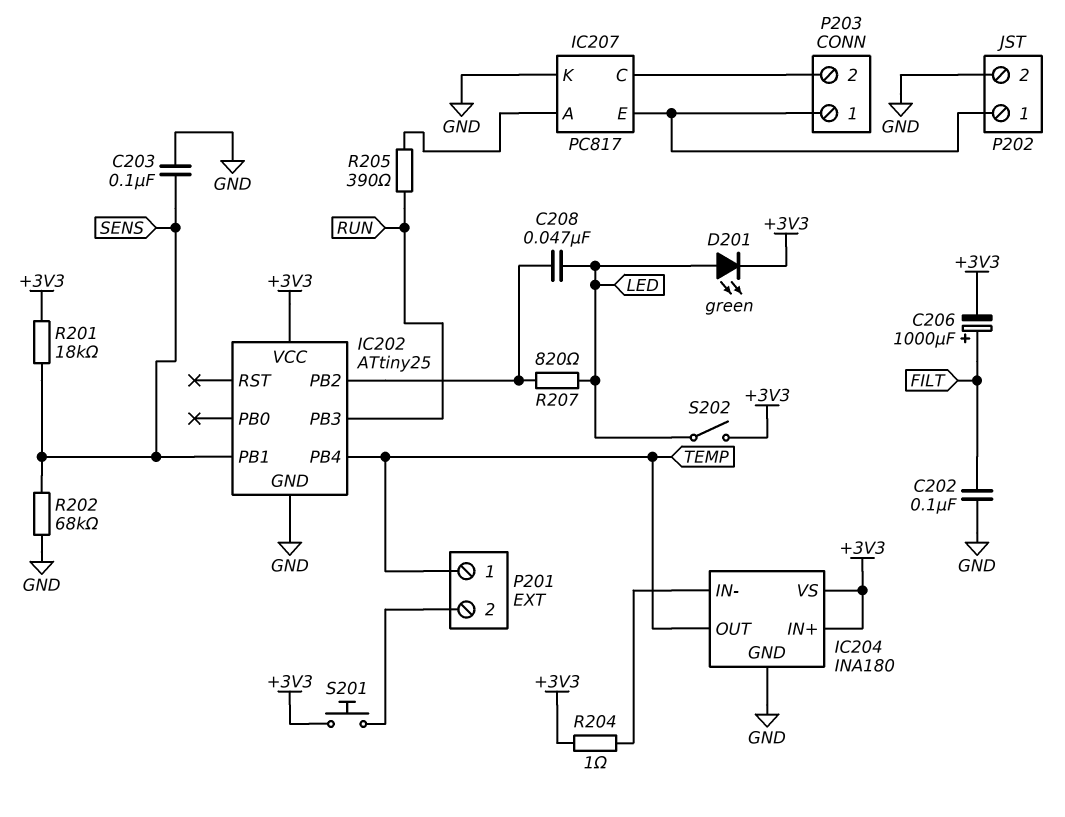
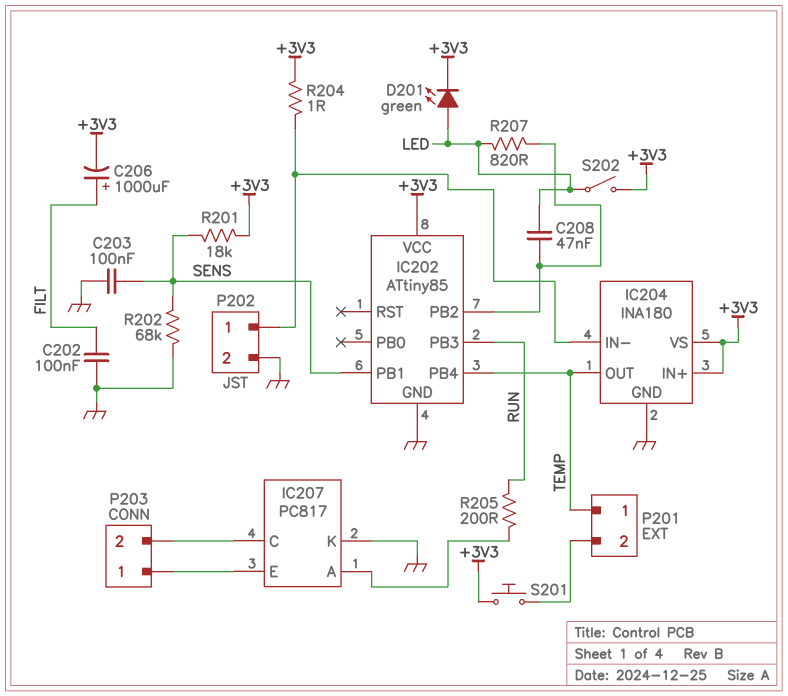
IC202: ATtiny25 -> ATtiny85
P202 pin 1: IC207/E -> IC204/IN-
R205: 390 (IC207/A, RUN) -> 200 (IC207/A, RUN)

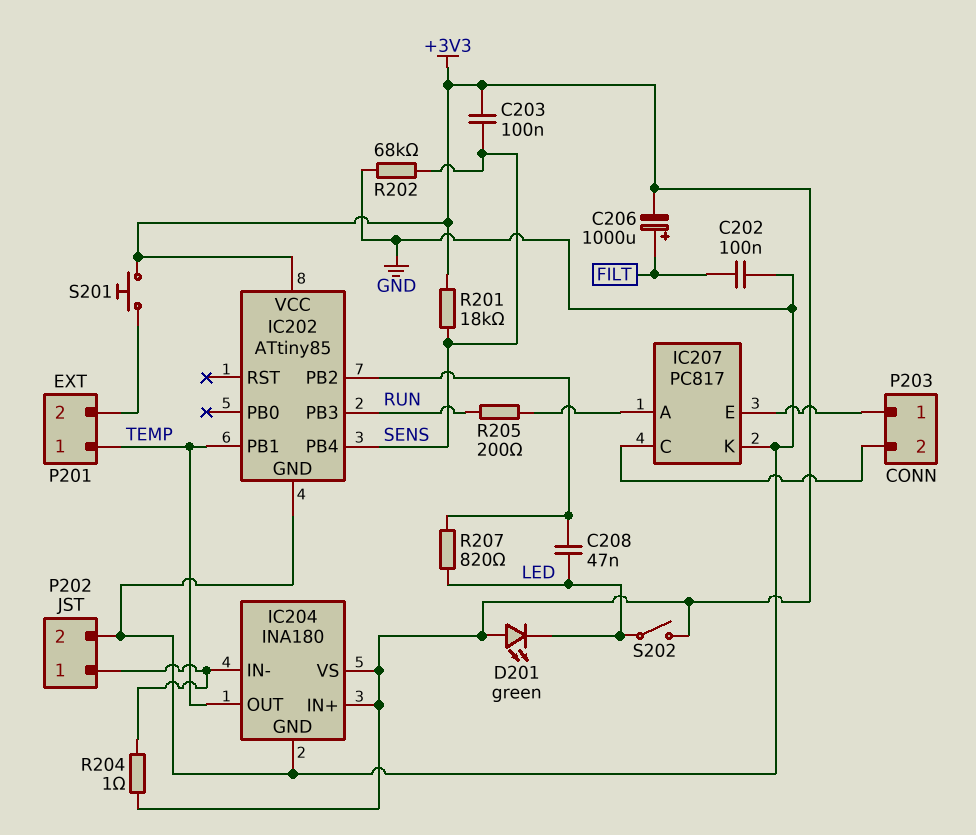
C203: 100nF (GND, SENS) -> 100nF (+3V3, SENS)
D201: LED green (A LED, K +3V3) -> LED green (A +3V3, K LED)
IC202 pin PB1: SENS -> TEMP
IC202 pin PB4: TEMP -> SENS

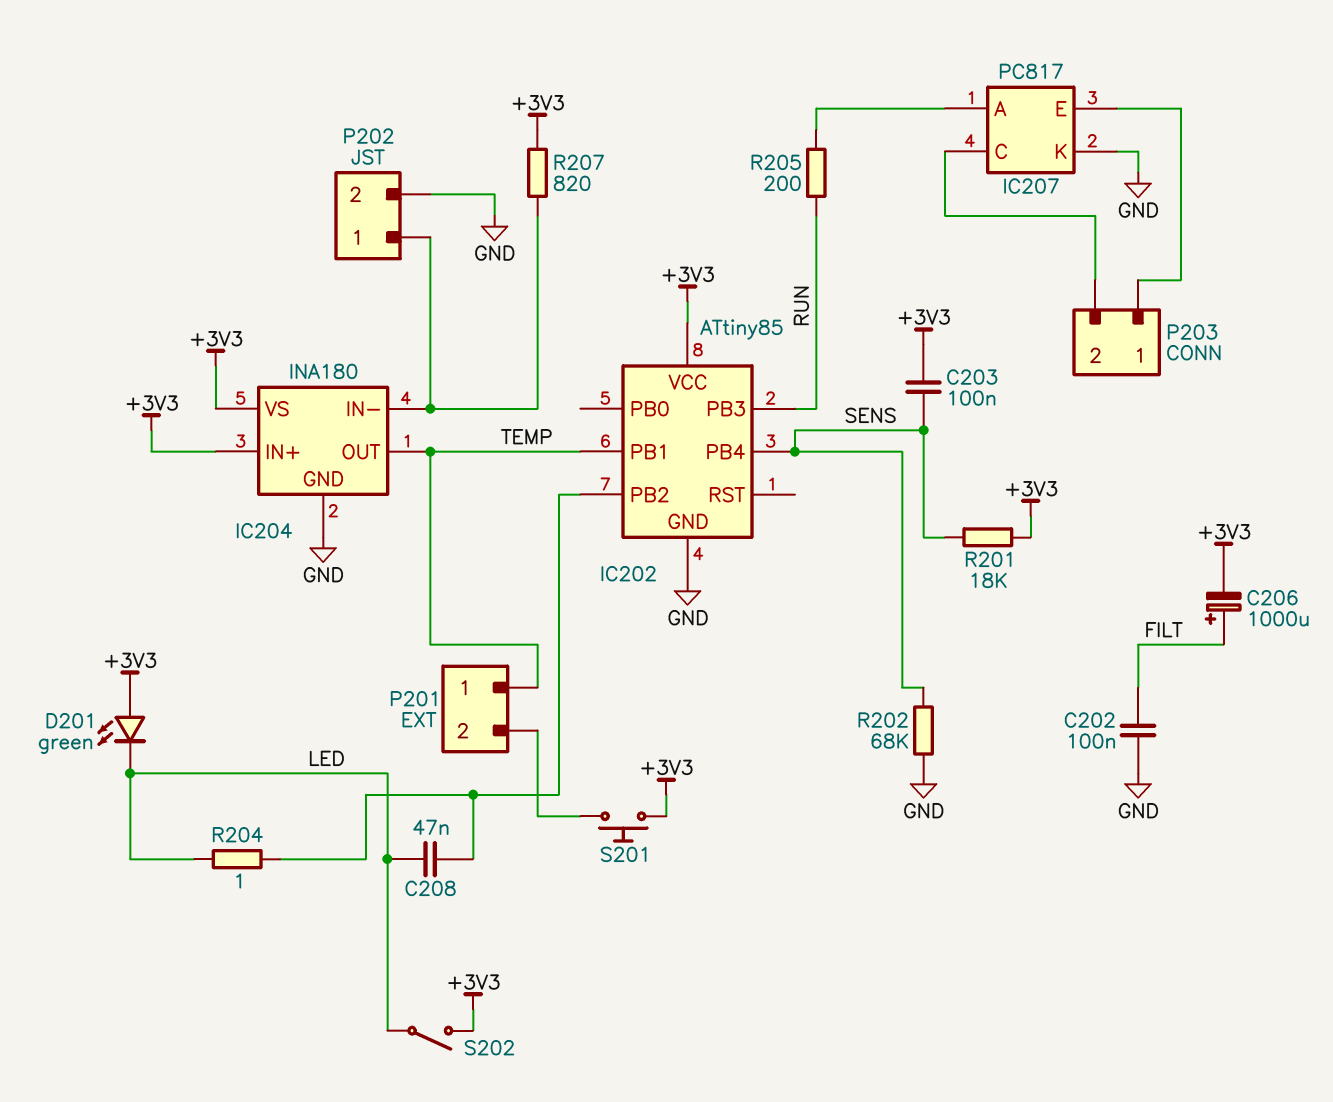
R204: 1 (+3V3, IC204/IN-) -> 1 (IC202/PB2, LED)
R207: 820 (IC202/PB2, LED) -> 820 (+3V3, IC204/IN-)

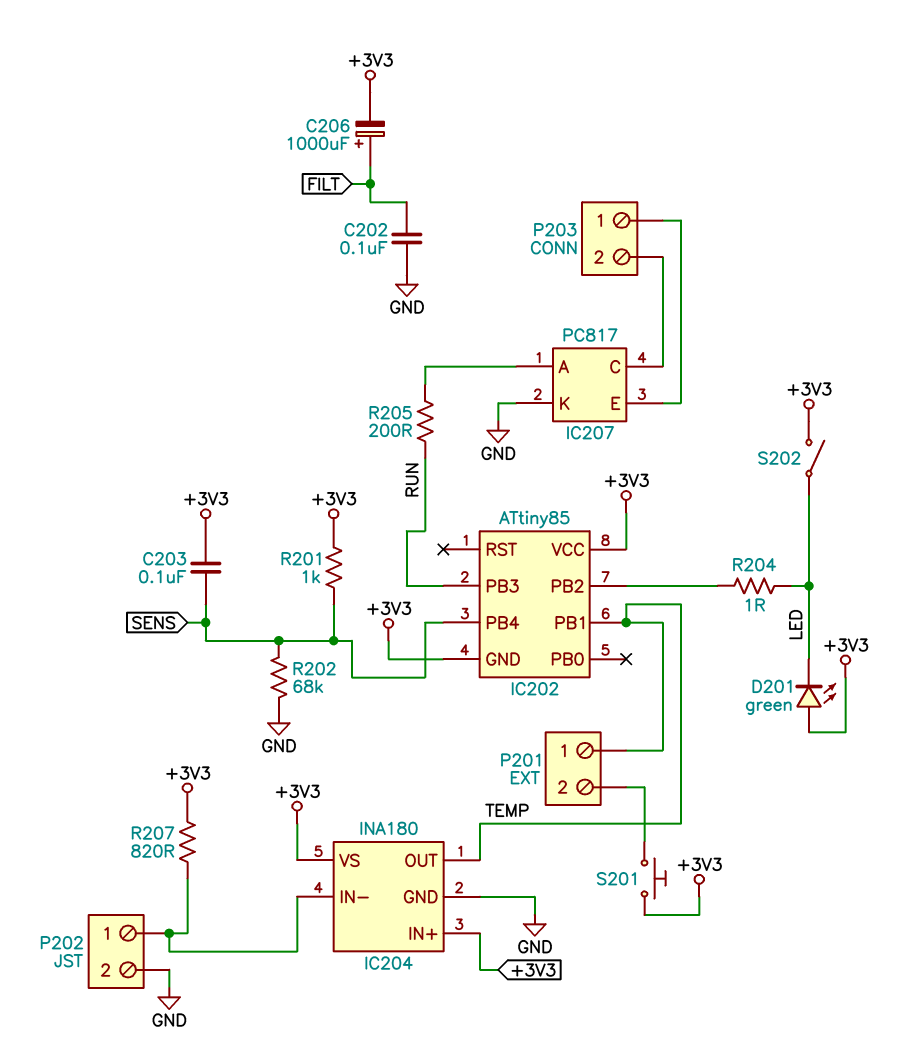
C208: 47nF (IC202/PB2, LED) -> none
IC202 pin GND: GND -> +3V3
R201: 18k (+3V3, SENS) -> 1k (+3V3, SENS)

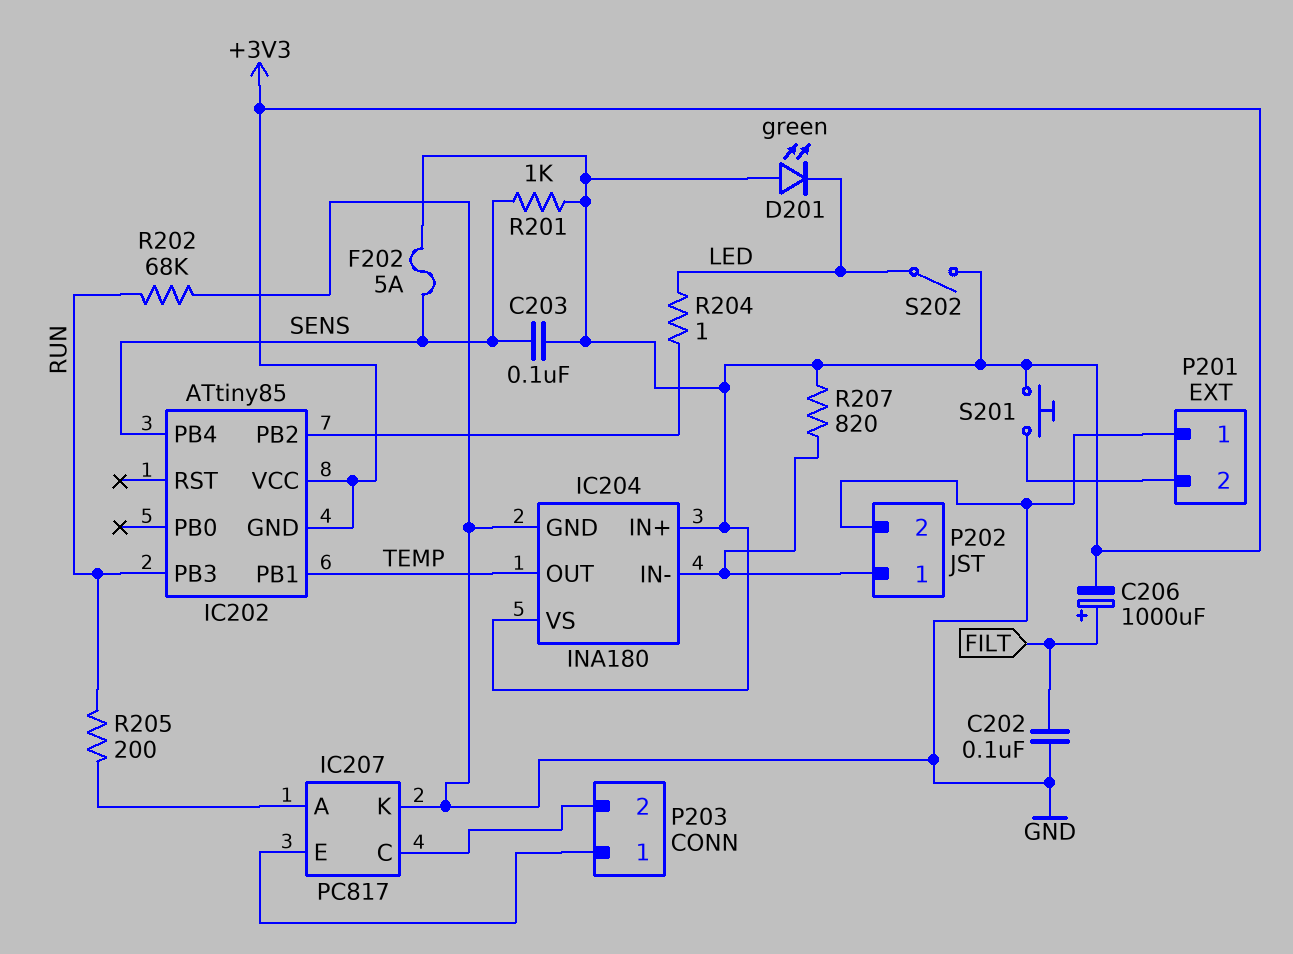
F202: none -> 5A (+3V3, SENS)
P201 pin 1: TEMP -> GND
R202: 68k (GND, SENS) -> 68k (GND, RUN)

